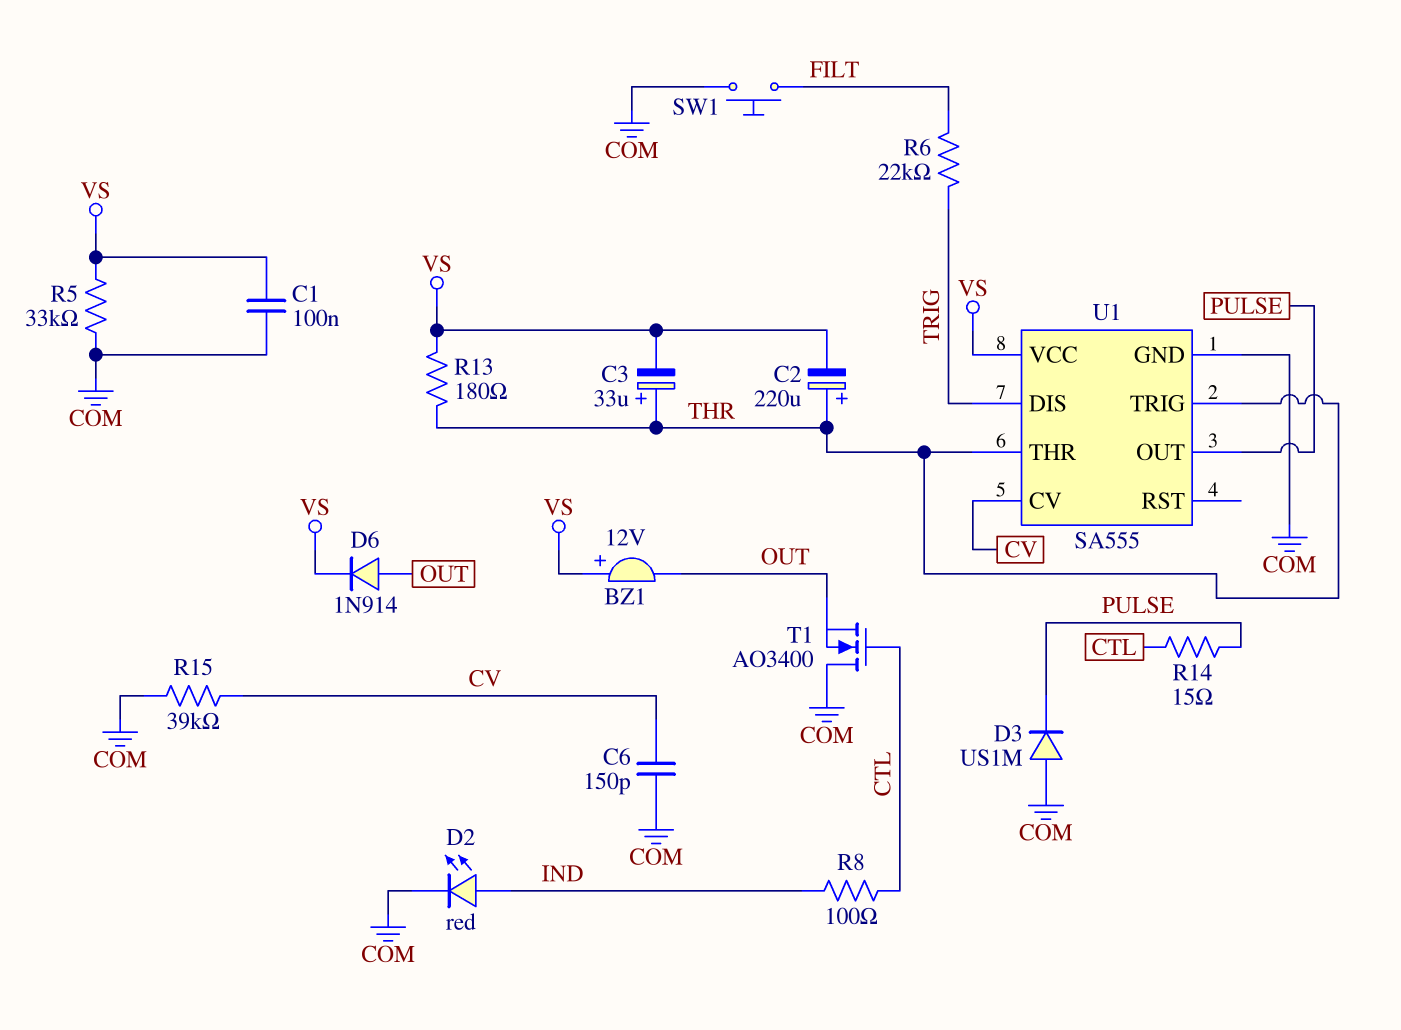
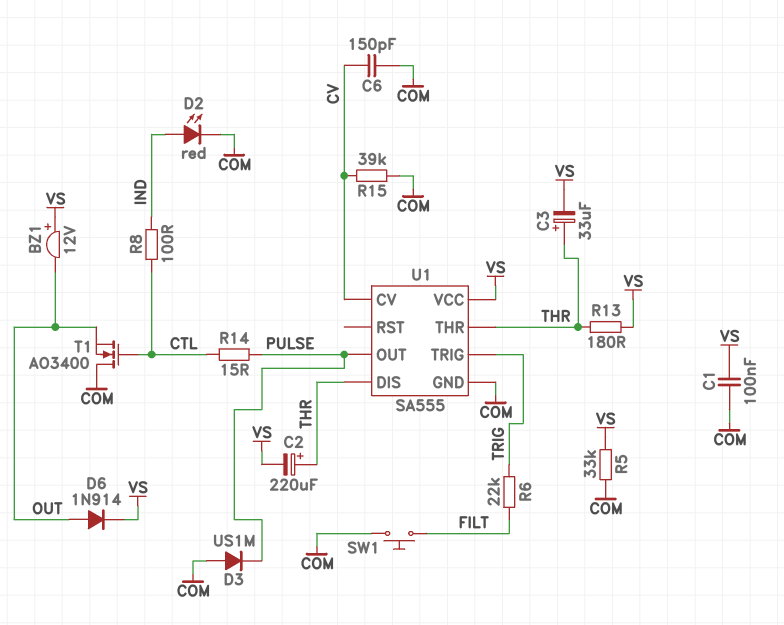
U1 pin DIS: TRIG -> THR
U1 pin TRIG: THR -> TRIG

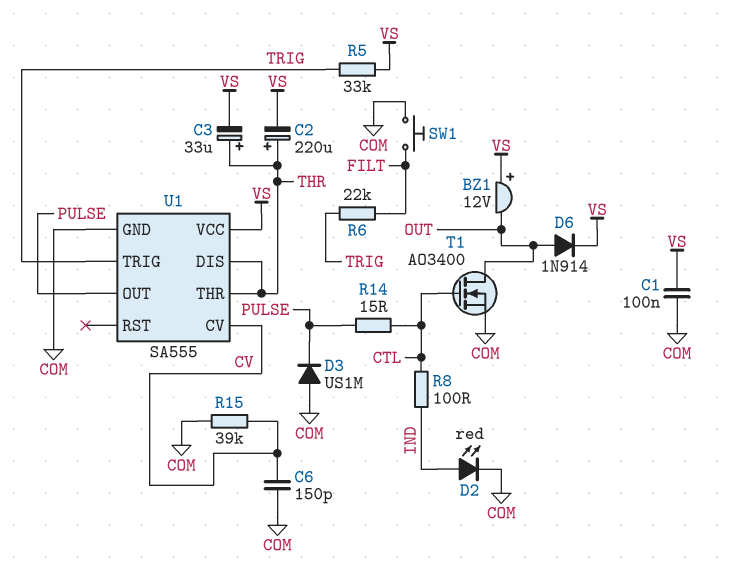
R5: 33k (COM, VS) -> 33k (TRIG, VS)
R13: 180 (THR, VS) -> none
T1: NMOS AO3400 (G CTL, D COM, S OUT) -> NMOS AO3400 (G CTL, D OUT, S COM)

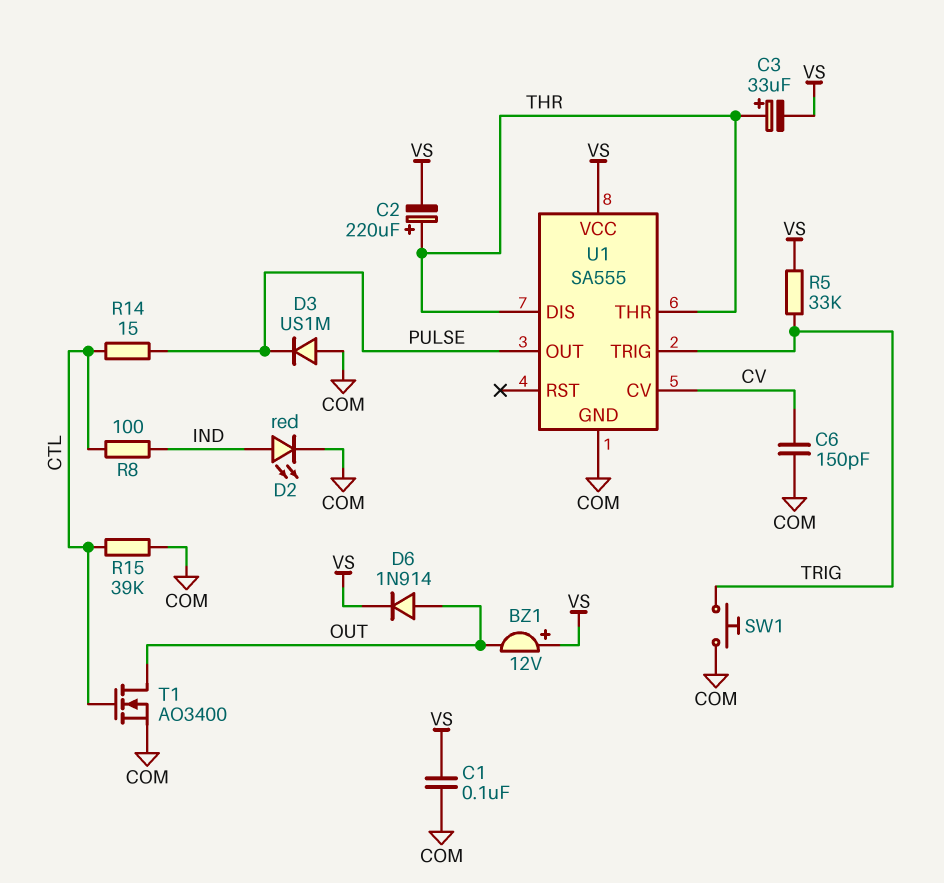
R6: 22k (FILT, TRIG) -> none
R15: 39k (COM, CV) -> 39k (COM, CTL)
SW1: button (COM, FILT) -> button (COM, TRIG)

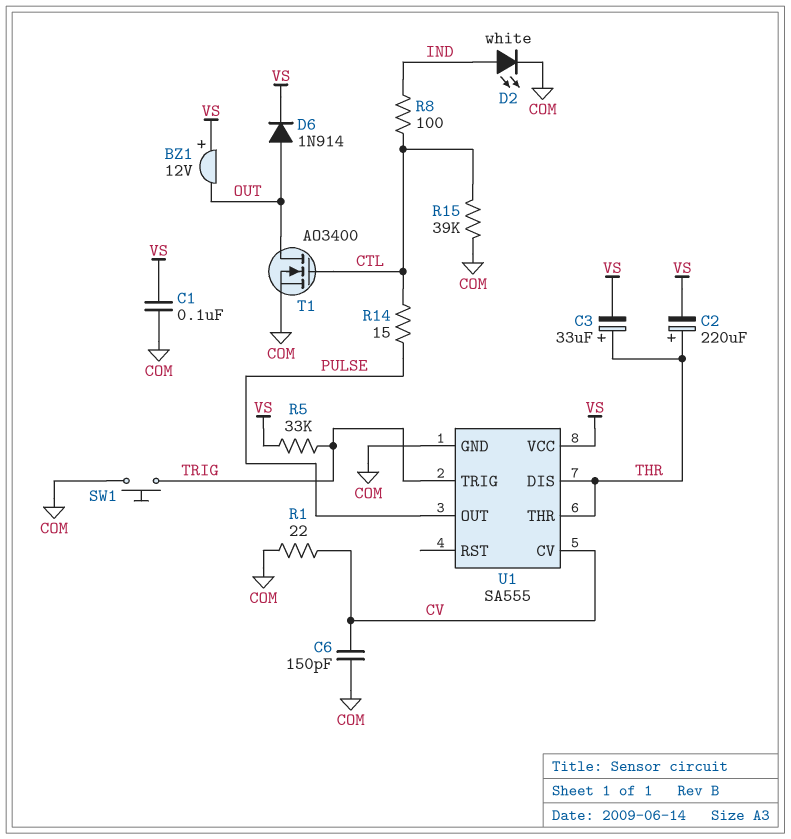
D2: LED red (A IND, K COM) -> LED white (A IND, K COM)
D3: diode US1M (A COM, K PULSE) -> none
R1: none -> 22 (COM, CV)

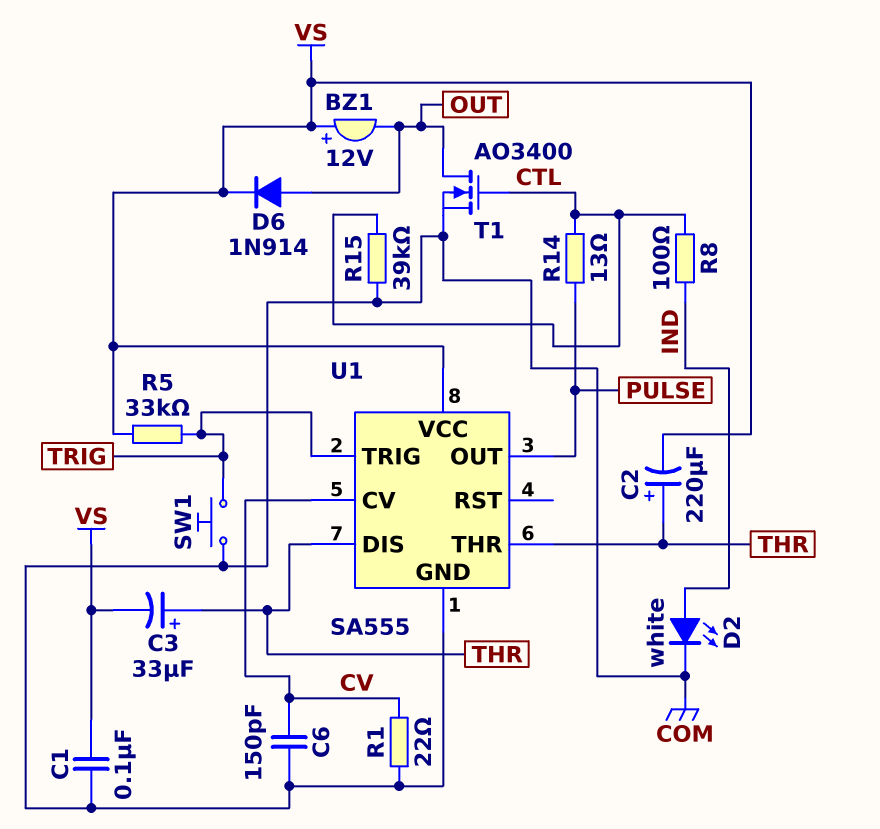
R14: 15 (CTL, PULSE) -> 13 (CTL, PULSE)

